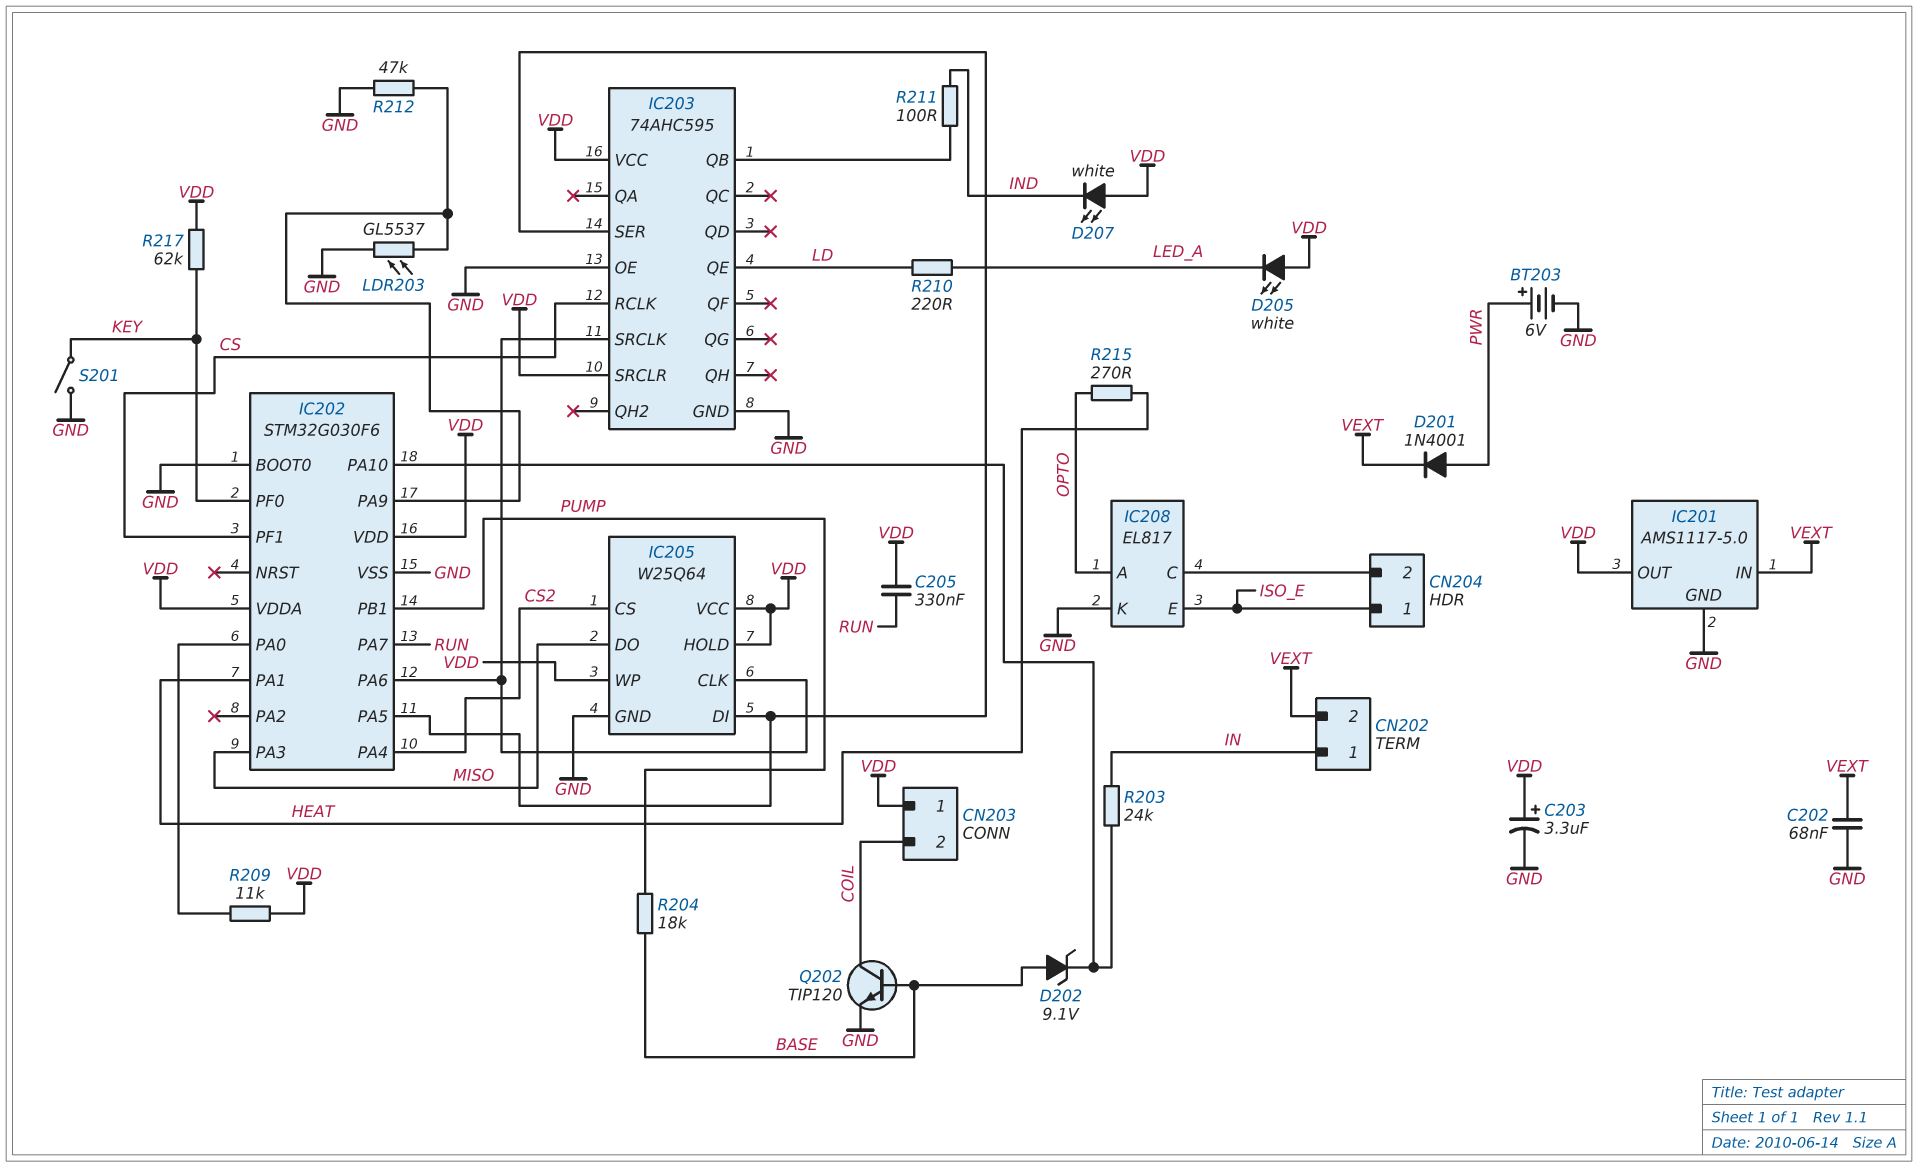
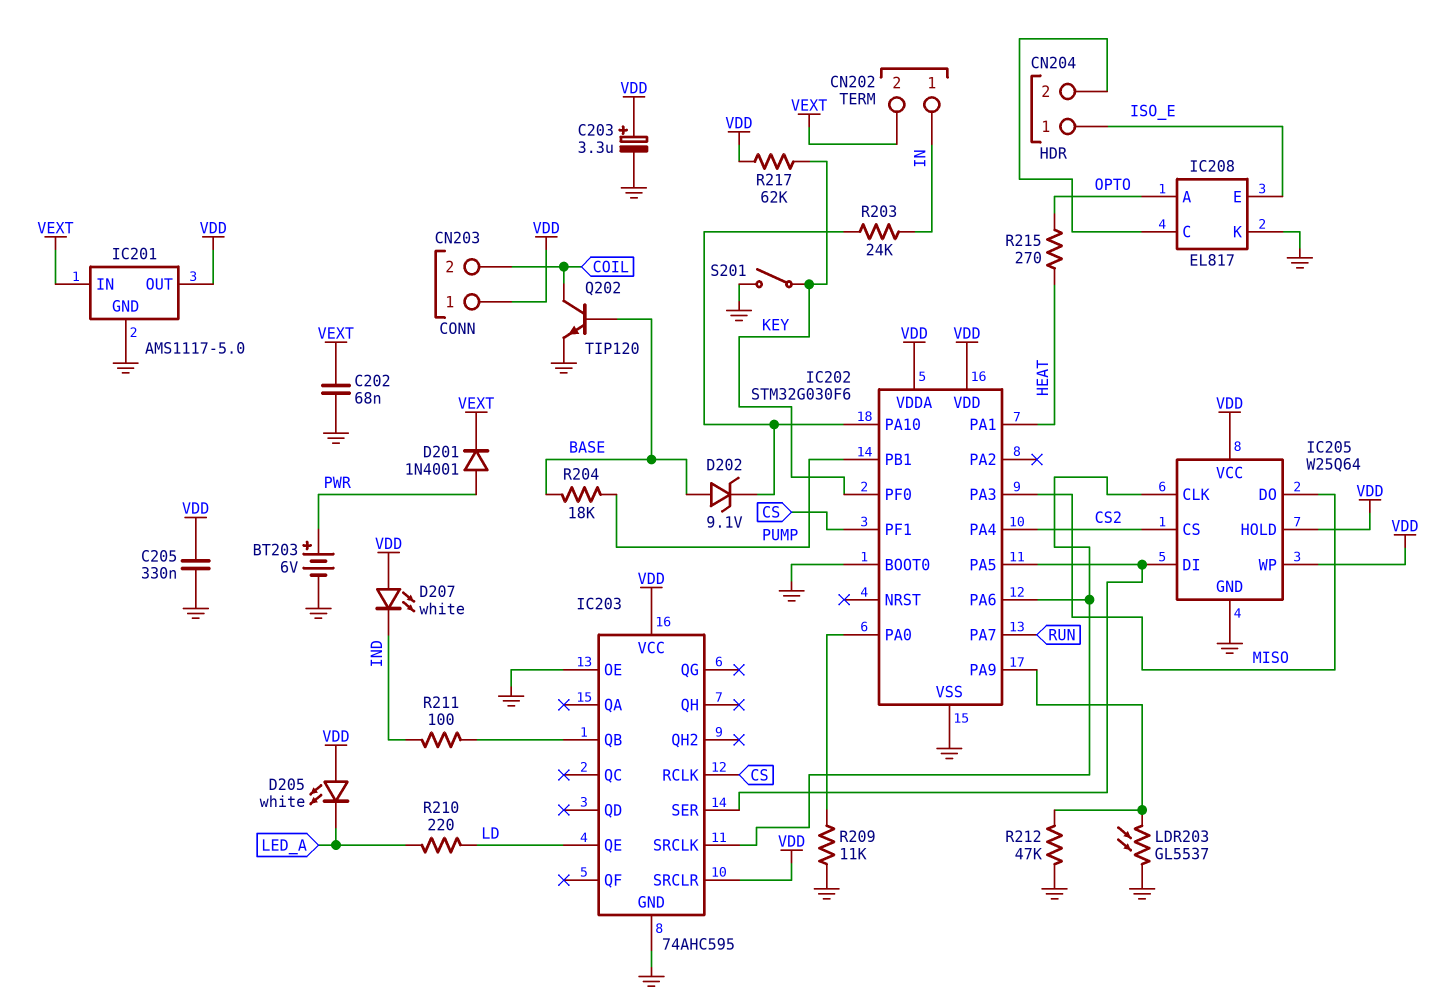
C205: 330nF (RUN, VDD) -> 330nF (GND, VDD)
R209: 11k (IC202/PA0, VDD) -> 11k (GND, IC202/PA0)

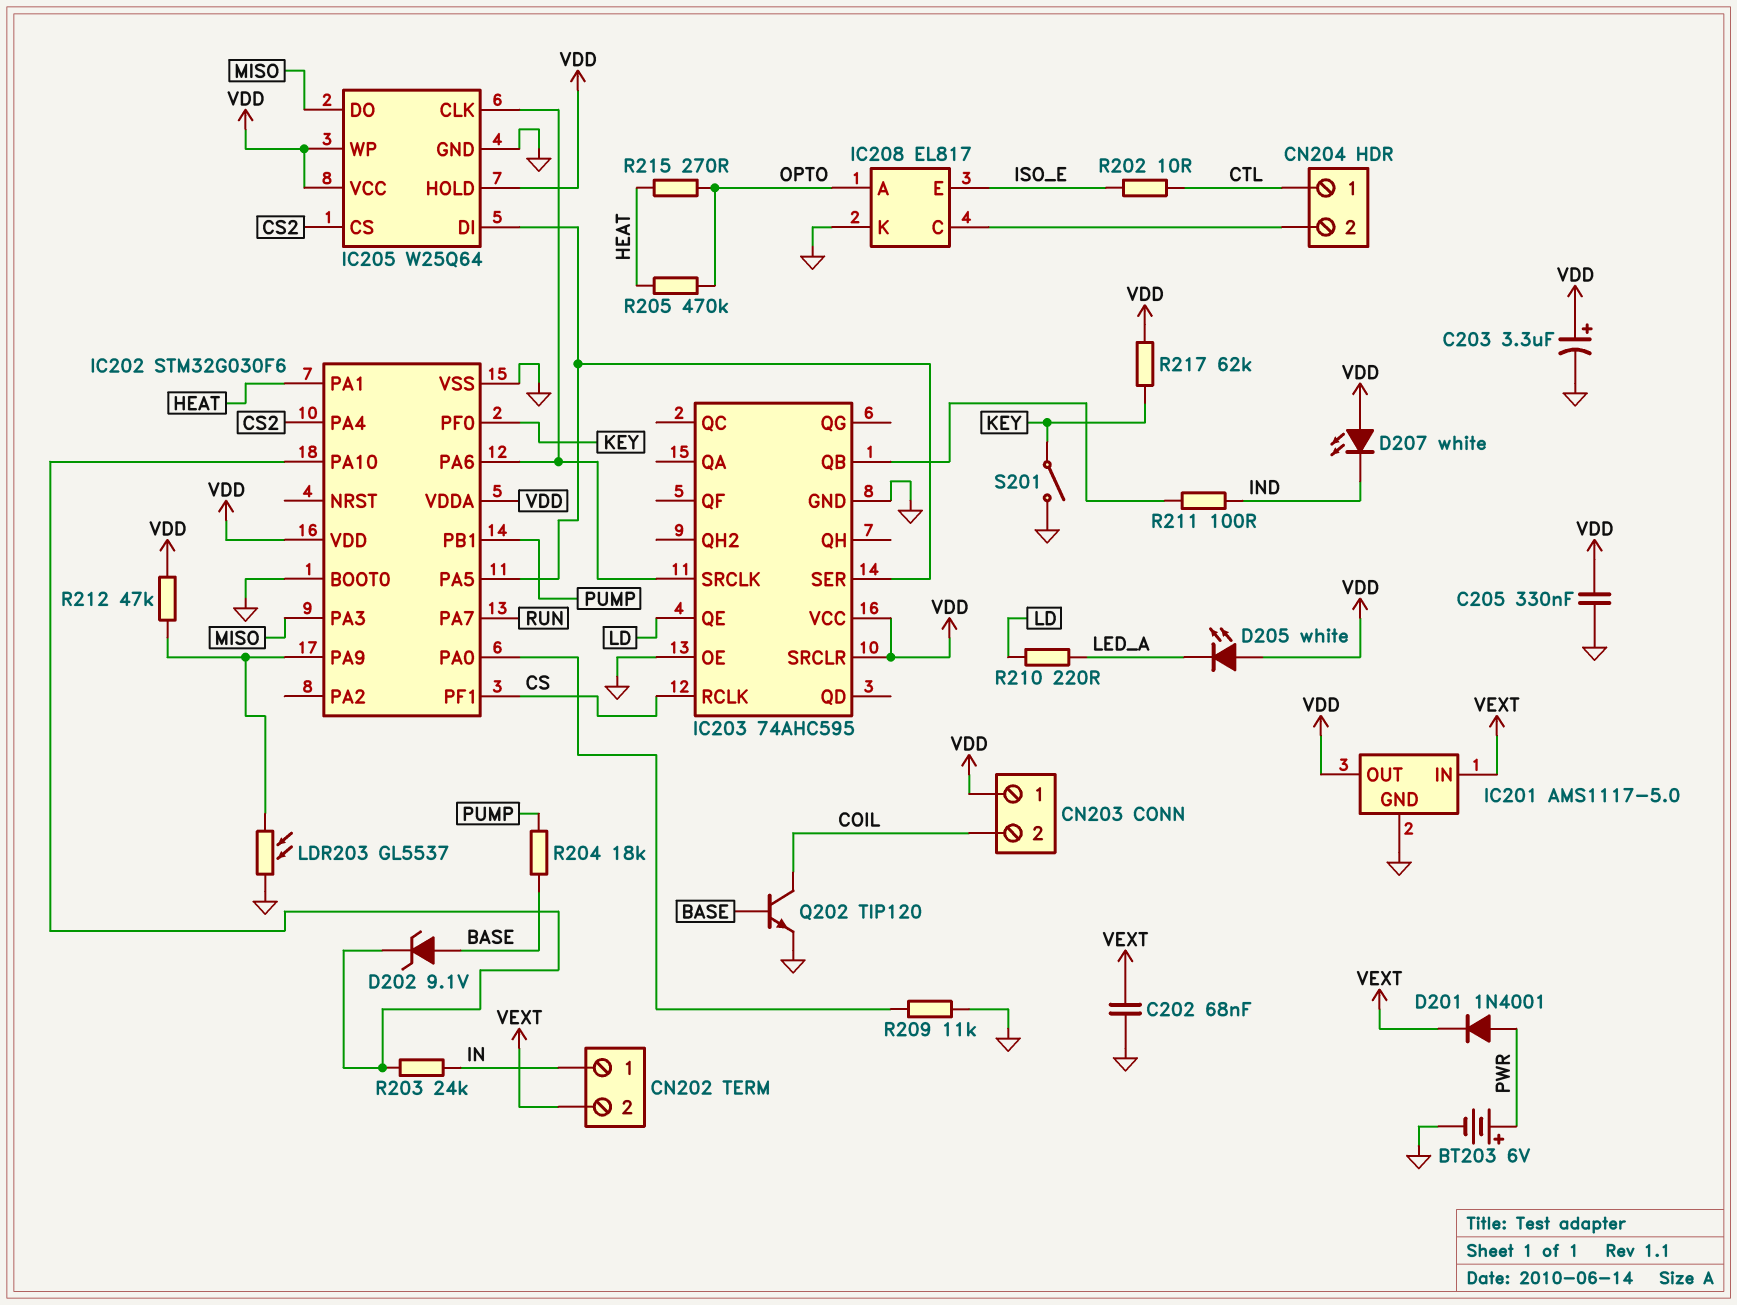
CN204 pin 1: ISO_E -> CTL
R202: none -> 10 (CTL, ISO_E)
R205: none -> 470k (HEAT, OPTO)
R212: 47k (GND, IC202/PA9) -> 47k (IC202/PA9, VDD)

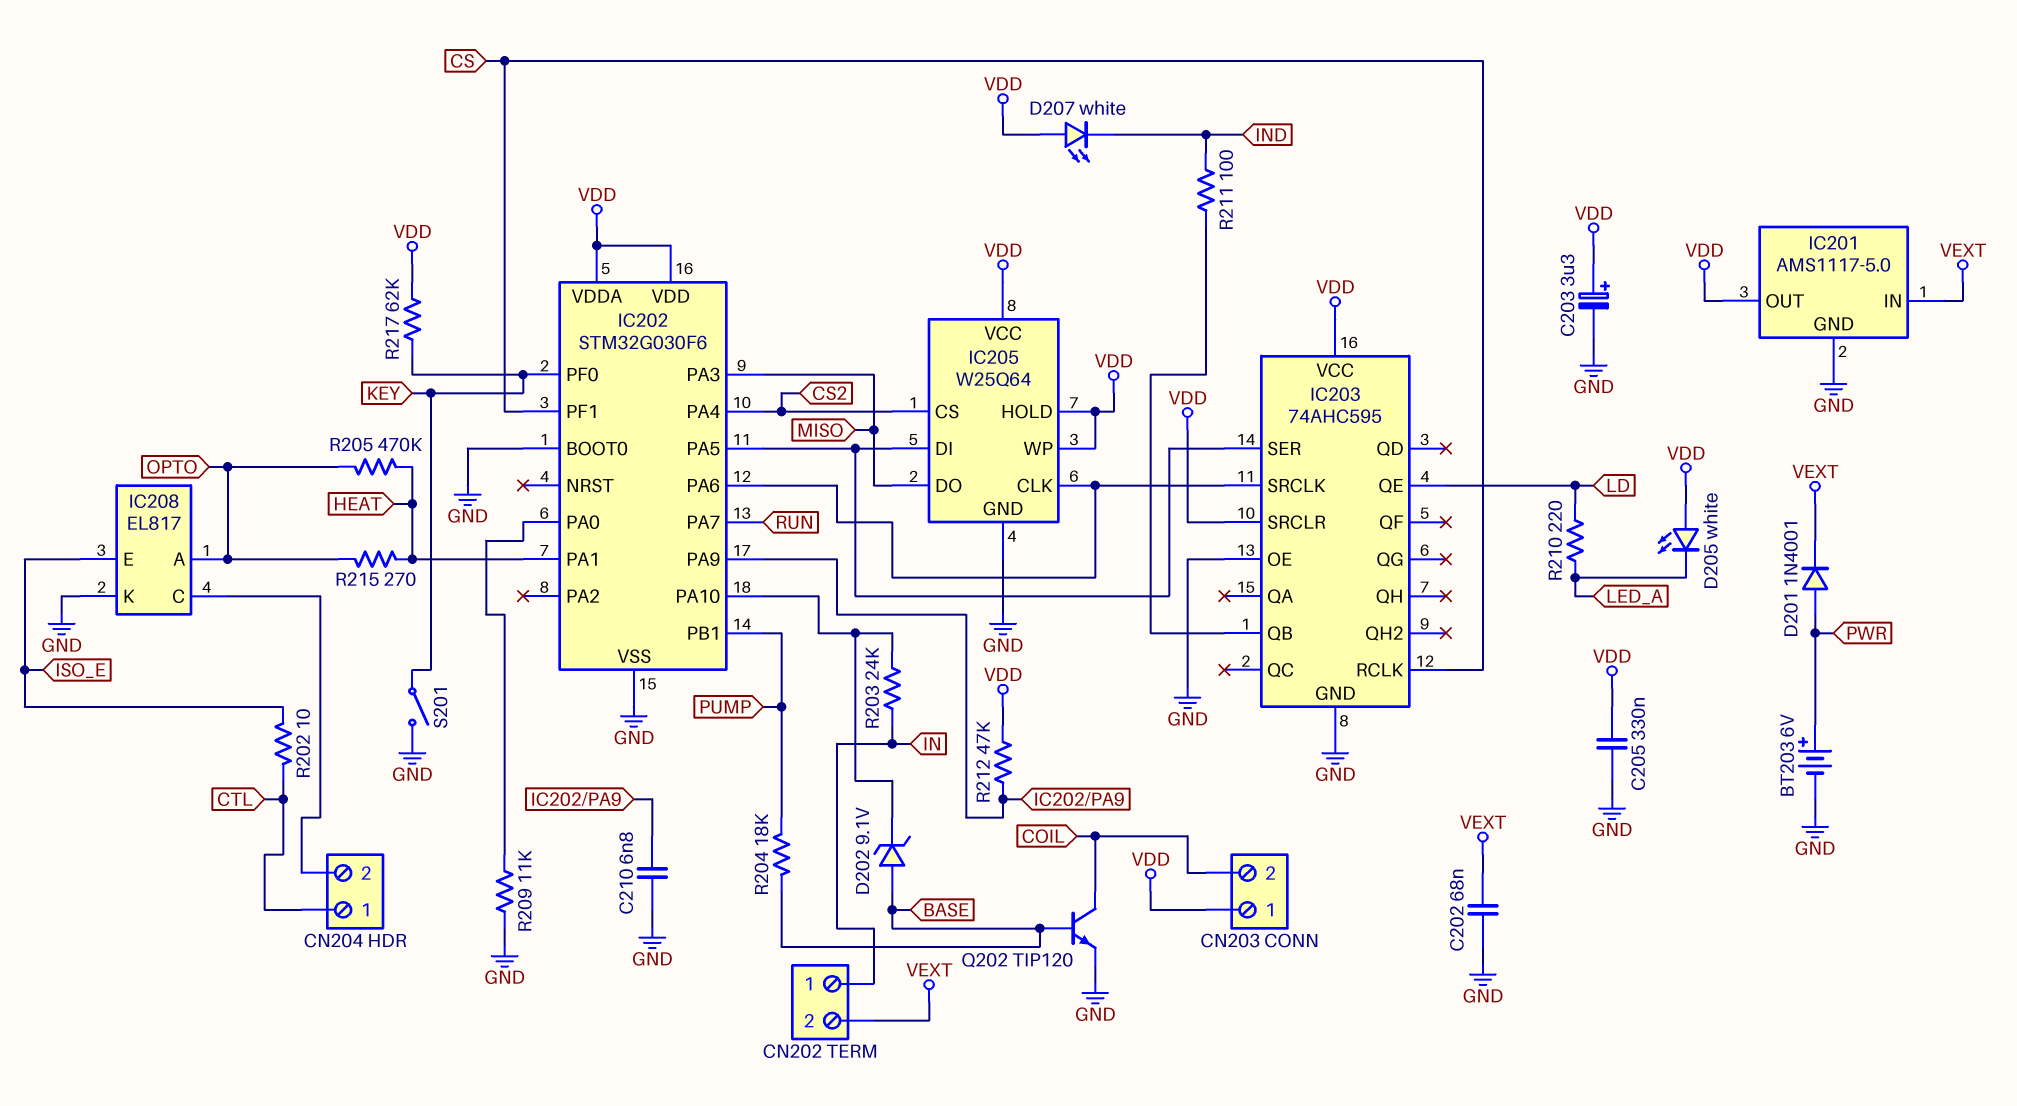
C210: none -> 6.8nF (GND, IC202/PA9)
LDR203: GL5537 (GND, IC202/PA9) -> none

